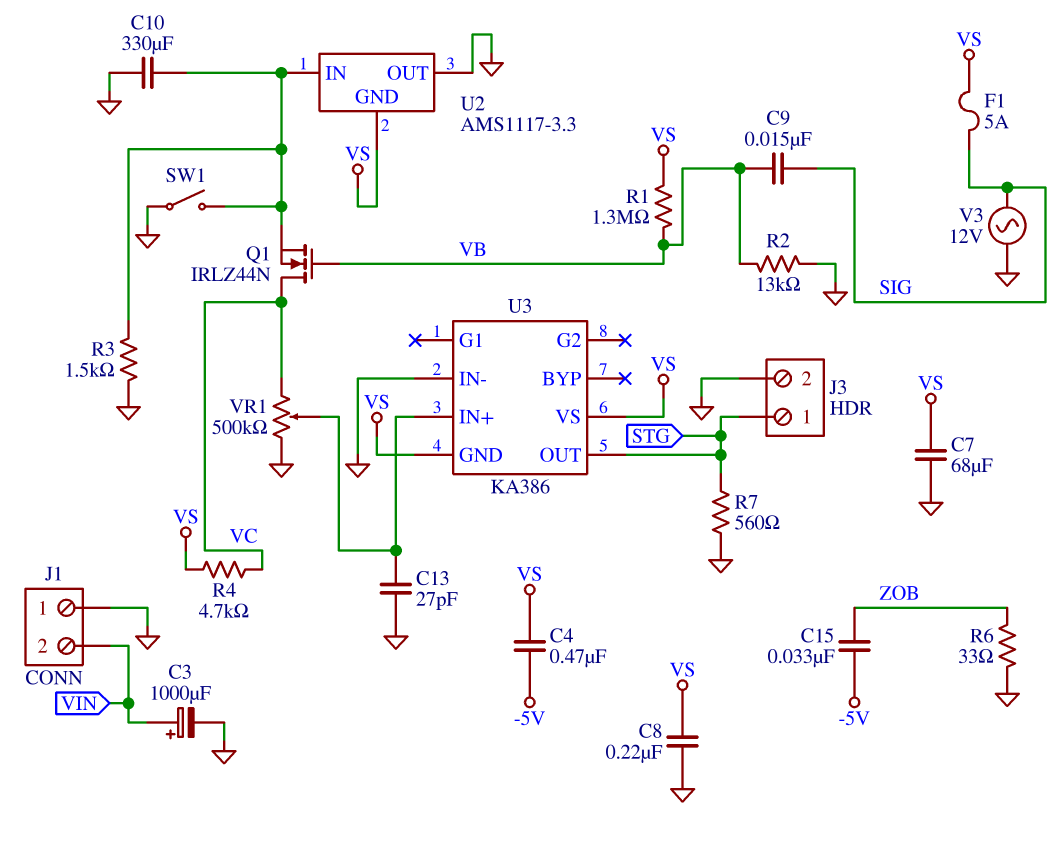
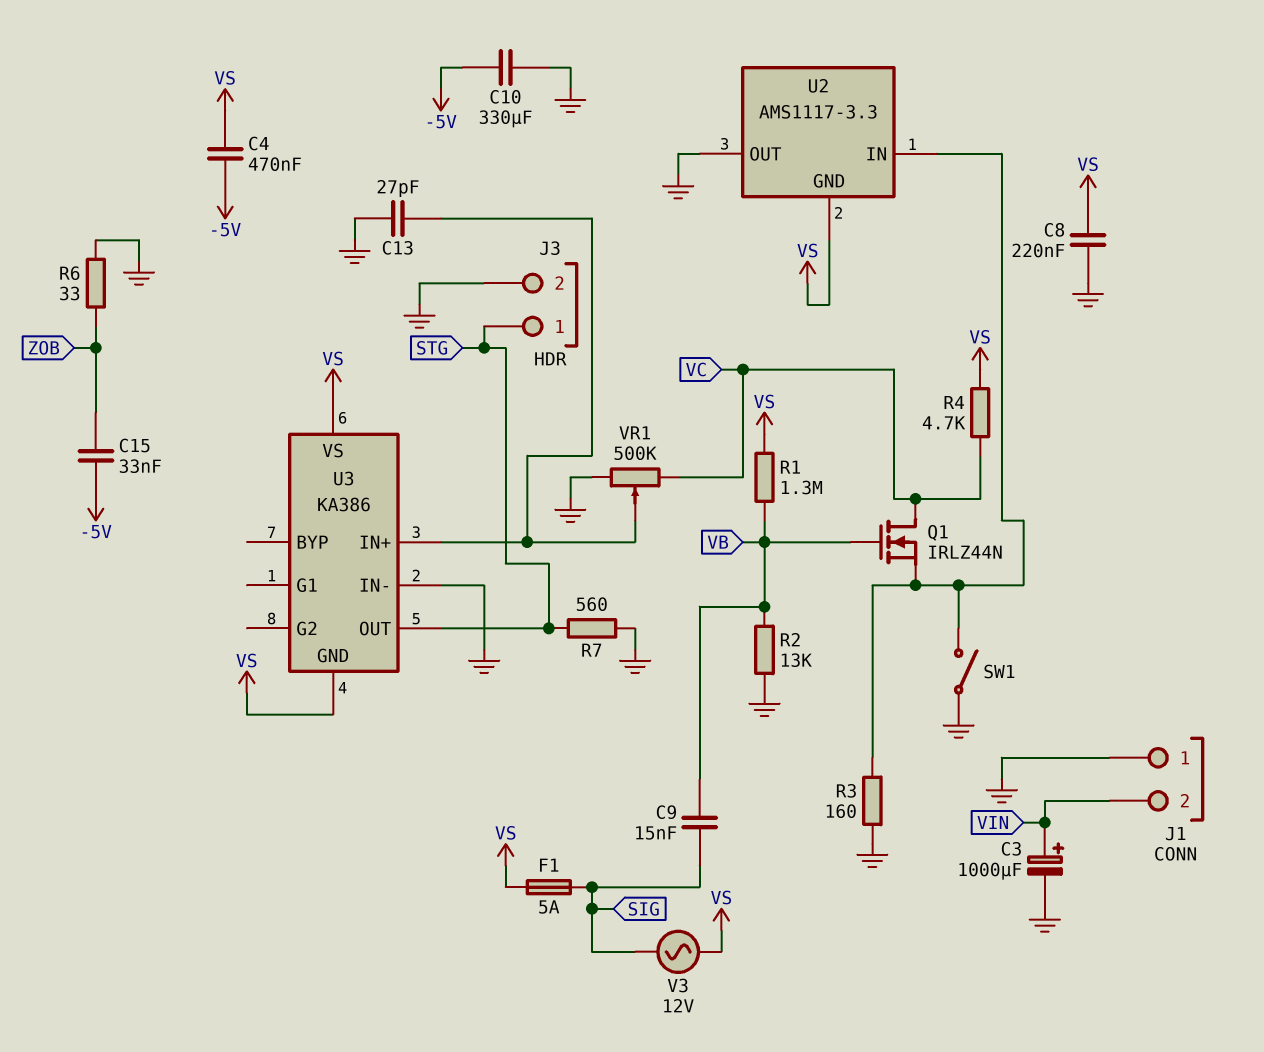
C7: 68uF (GND, VS) -> none
C10: 330uF (GND, U2/IN) -> 330uF (-5V, GND)
R3: 1.5k (GND, U2/IN) -> 160 (GND, U2/IN)
V3: AC 12V (GND, SIG) -> AC 12V (SIG, VS)

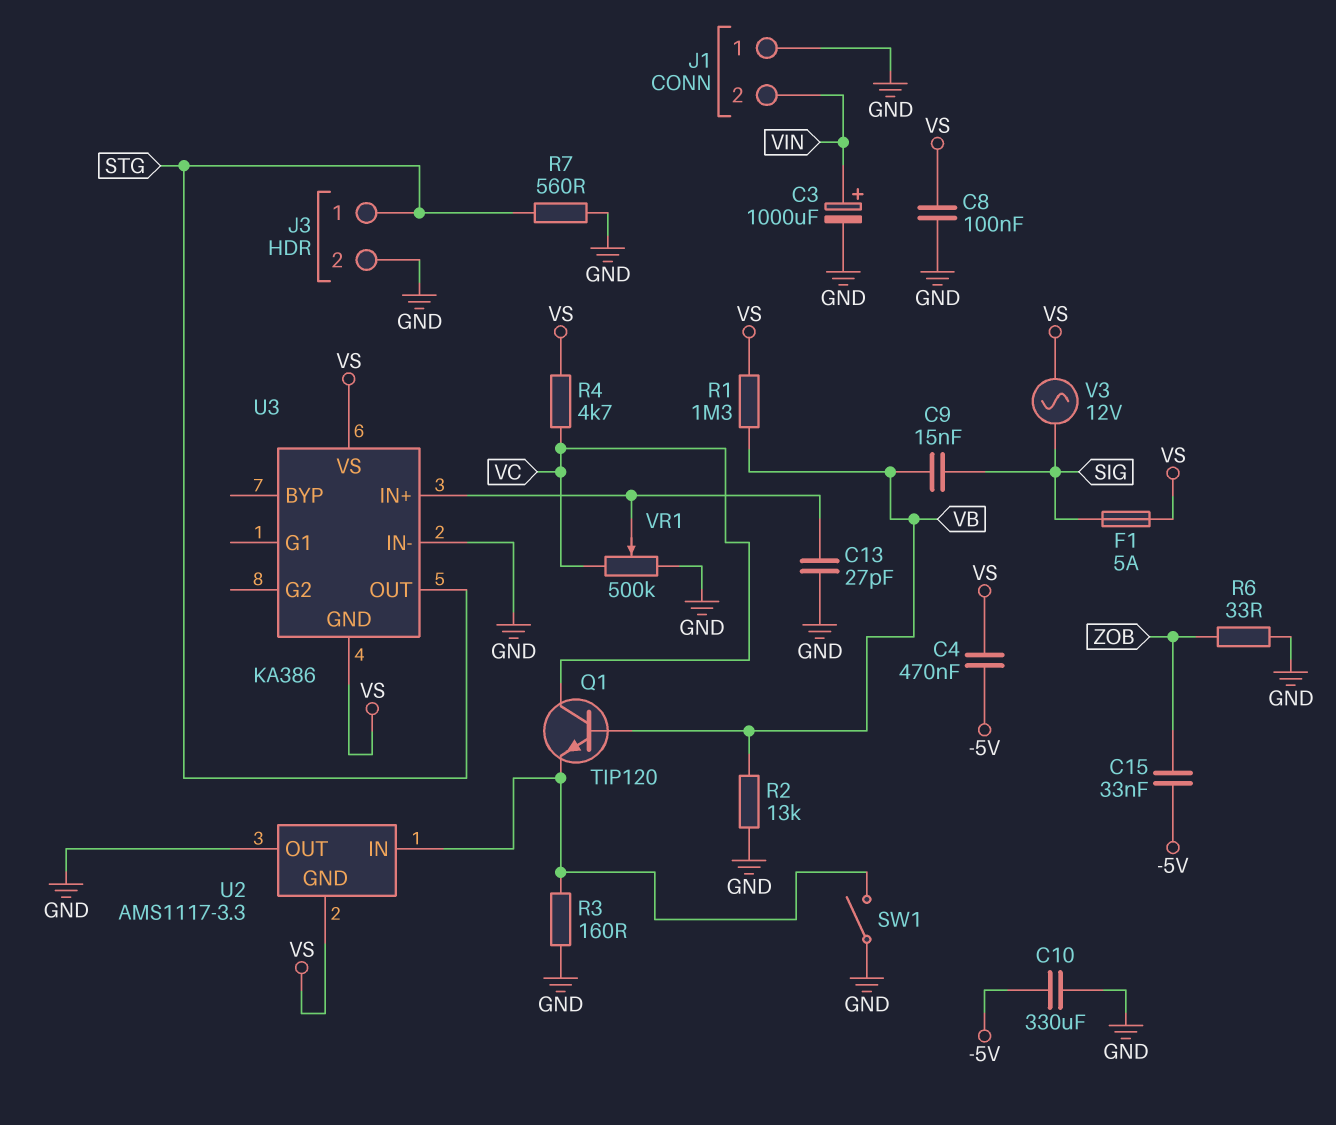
C8: 220nF (GND, VS) -> 100nF (GND, VS)
Q1: NMOS IRLZ44N (G VB, D VC, S U2/IN) -> NPN TIP120 (B VB, C VC, E U2/IN)

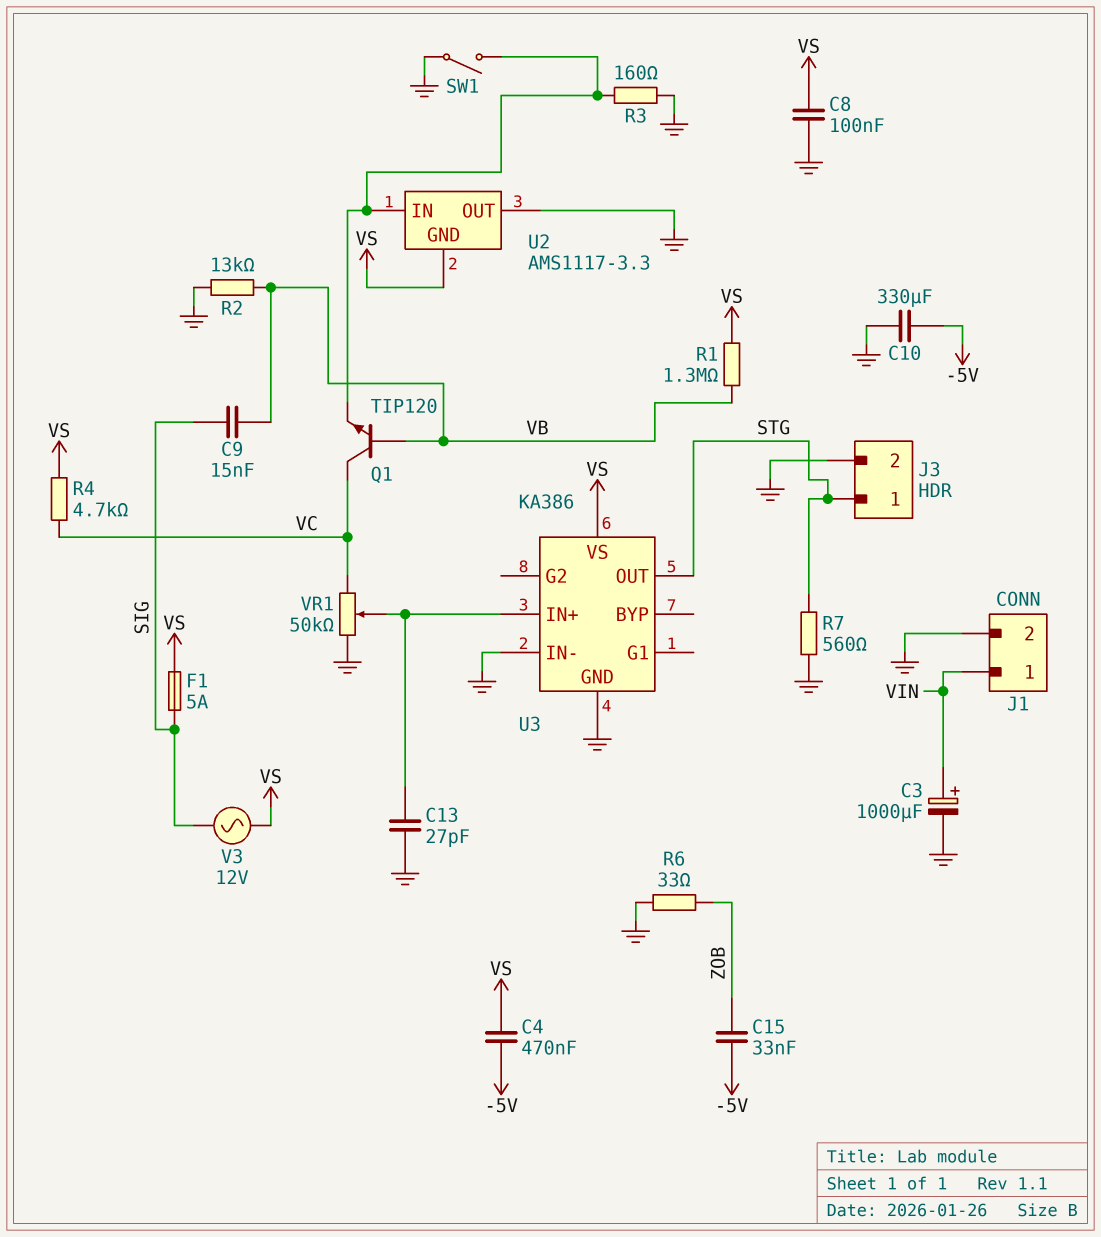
J1 pin 1: GND -> VIN
J1 pin 2: VIN -> GND
U3 pin GND: VS -> GND
VR1: 500k (GND, VC, wiper U3/IN+) -> 50k (GND, VC, wiper U3/IN+)

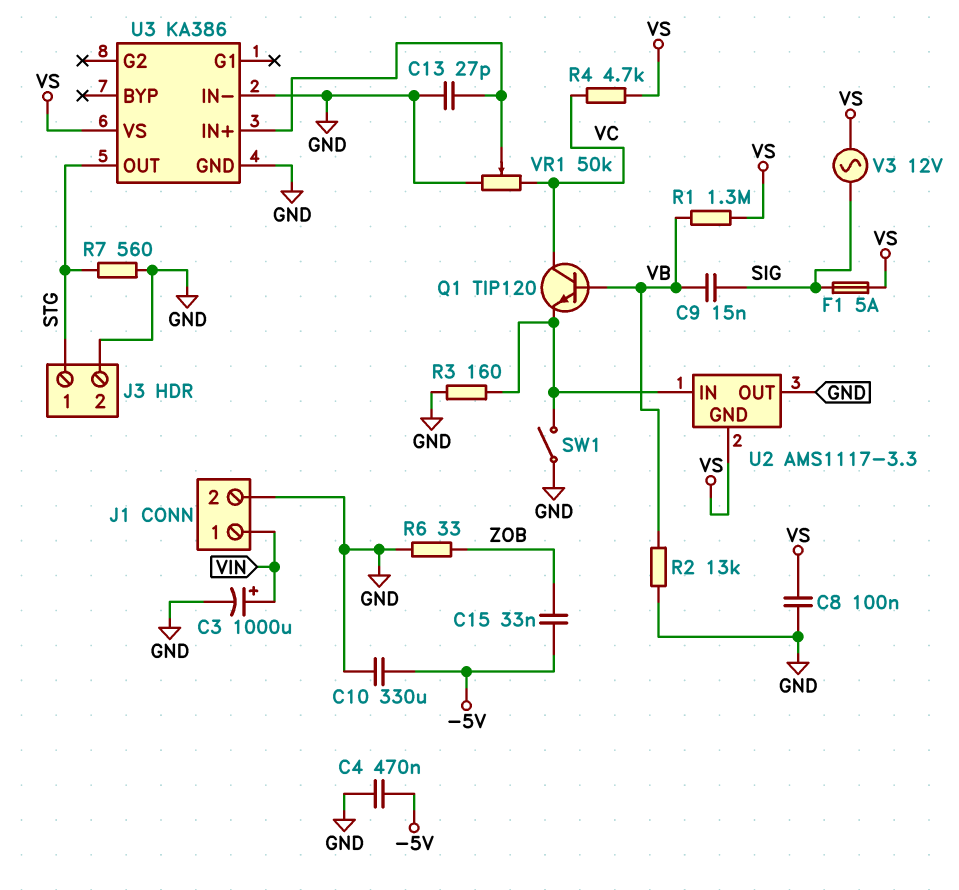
C4: 470nF (-5V, VS) -> 470nF (-5V, GND)

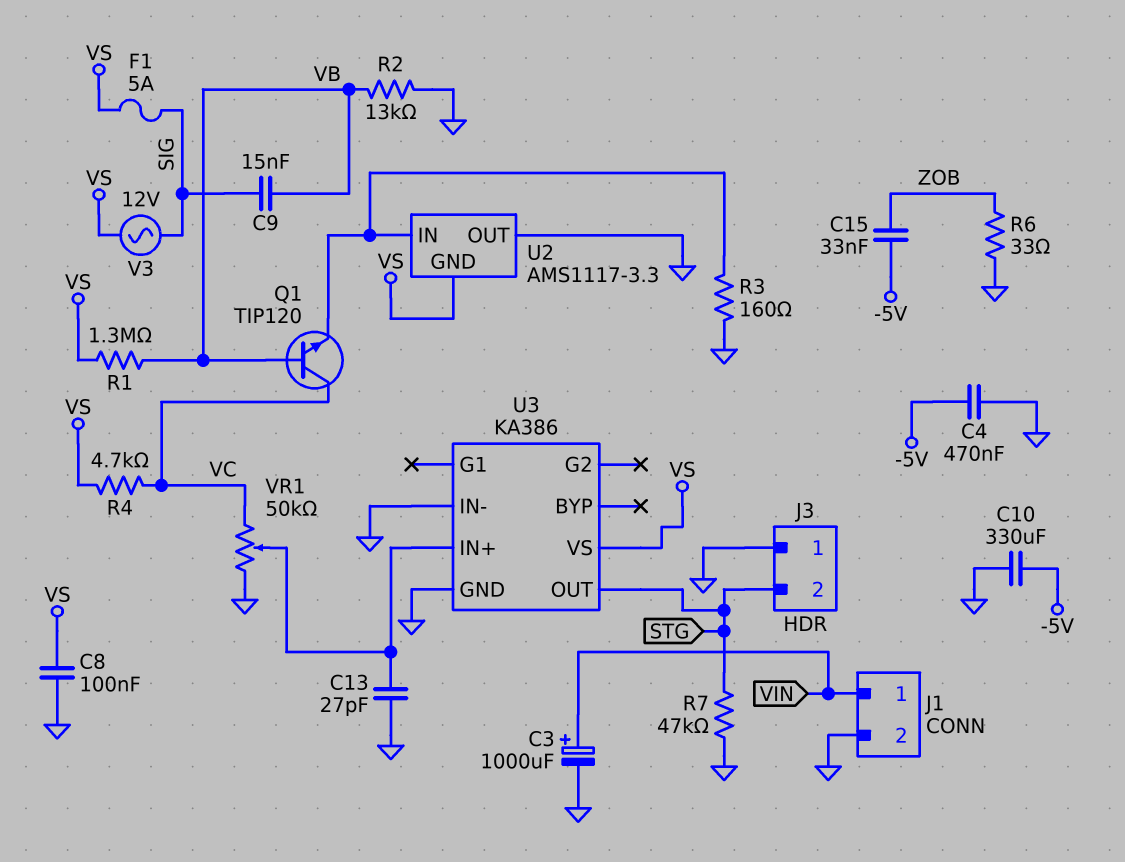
J3 pin 1: STG -> GND
J3 pin 2: GND -> STG
R7: 560 (GND, STG) -> 47k (GND, STG)
SW1: switch (GND, U2/IN) -> none

